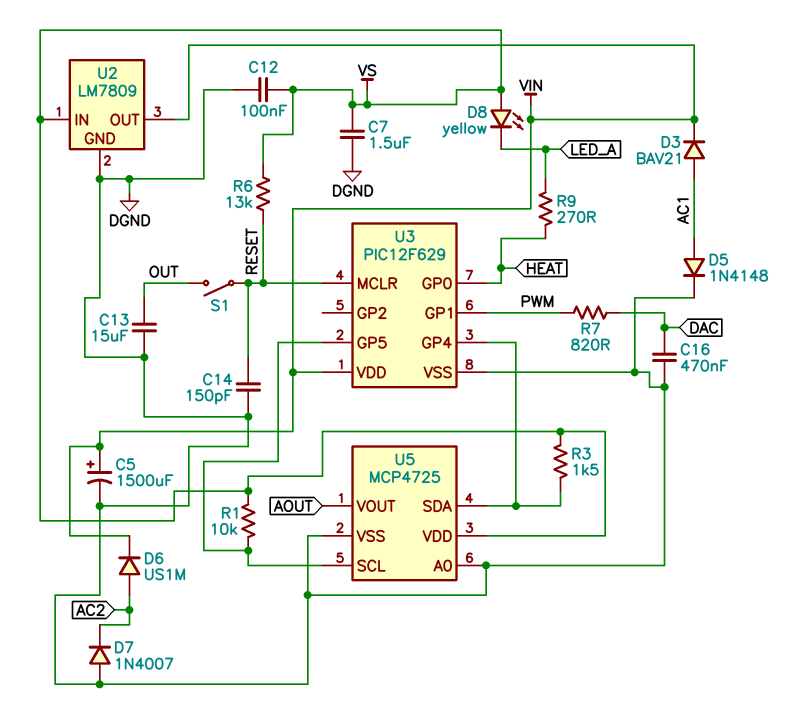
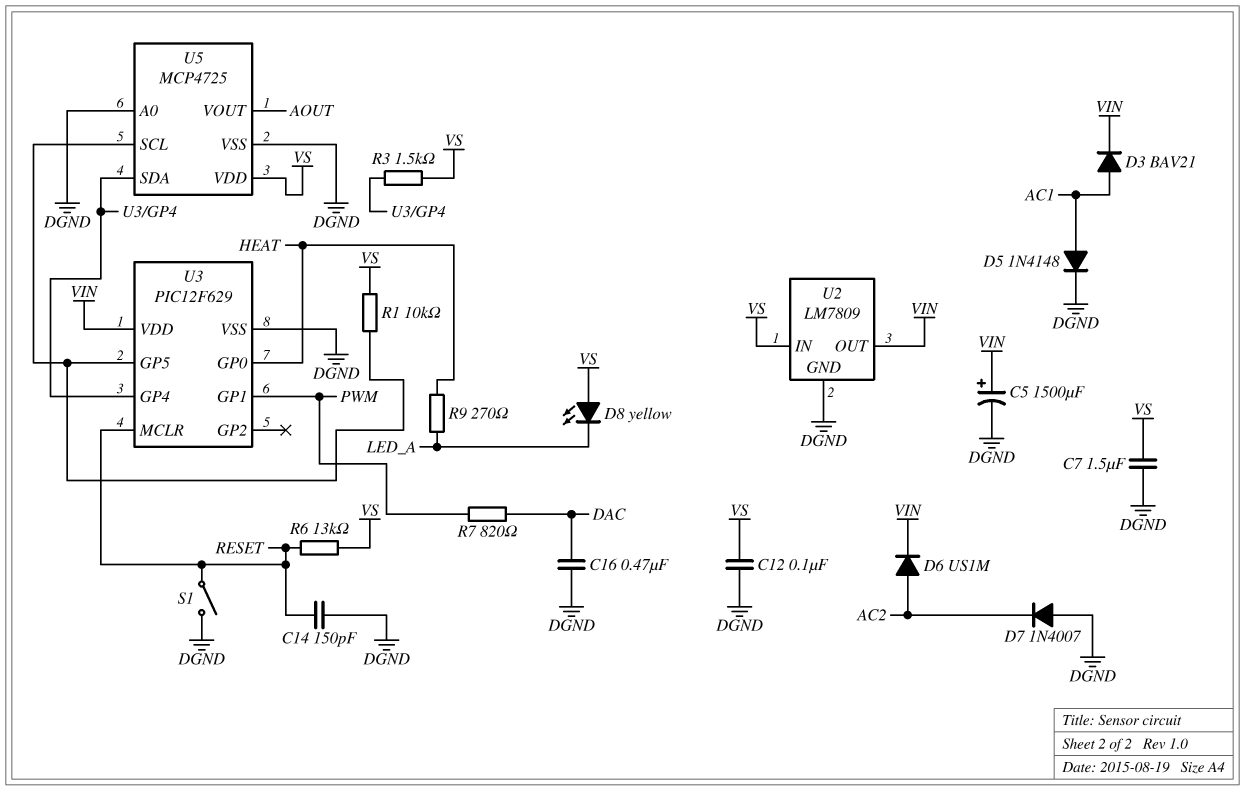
C13: 15uF (DGND, OUT) -> none
S1: switch (OUT, RESET) -> switch (DGND, RESET)

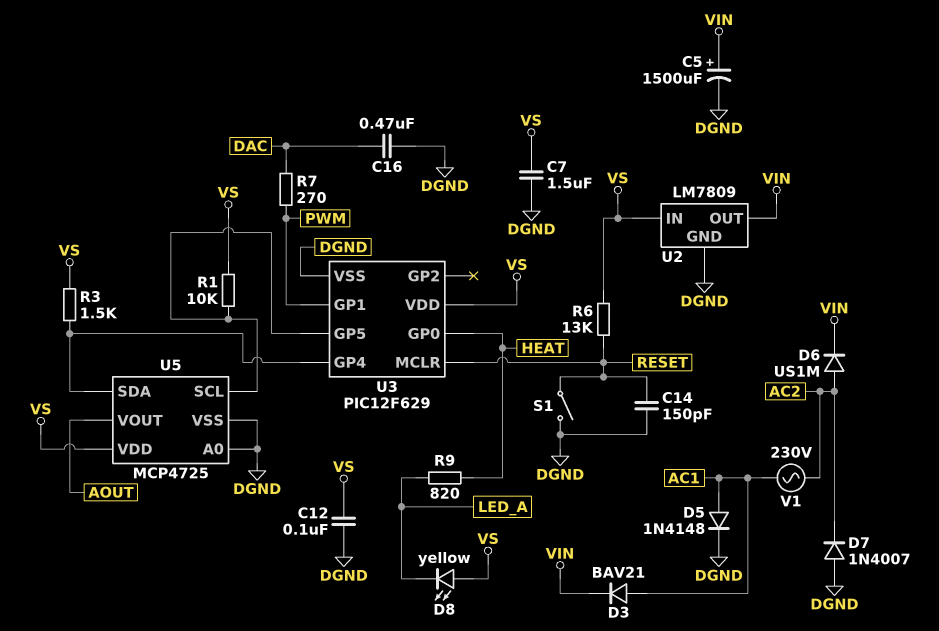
R7: 820 (DAC, PWM) -> 270 (DAC, PWM)
R9: 270 (HEAT, LED_A) -> 820 (HEAT, LED_A)
U3 pin VDD: VIN -> VS
V1: none -> AC 230V (AC1, AC2)

